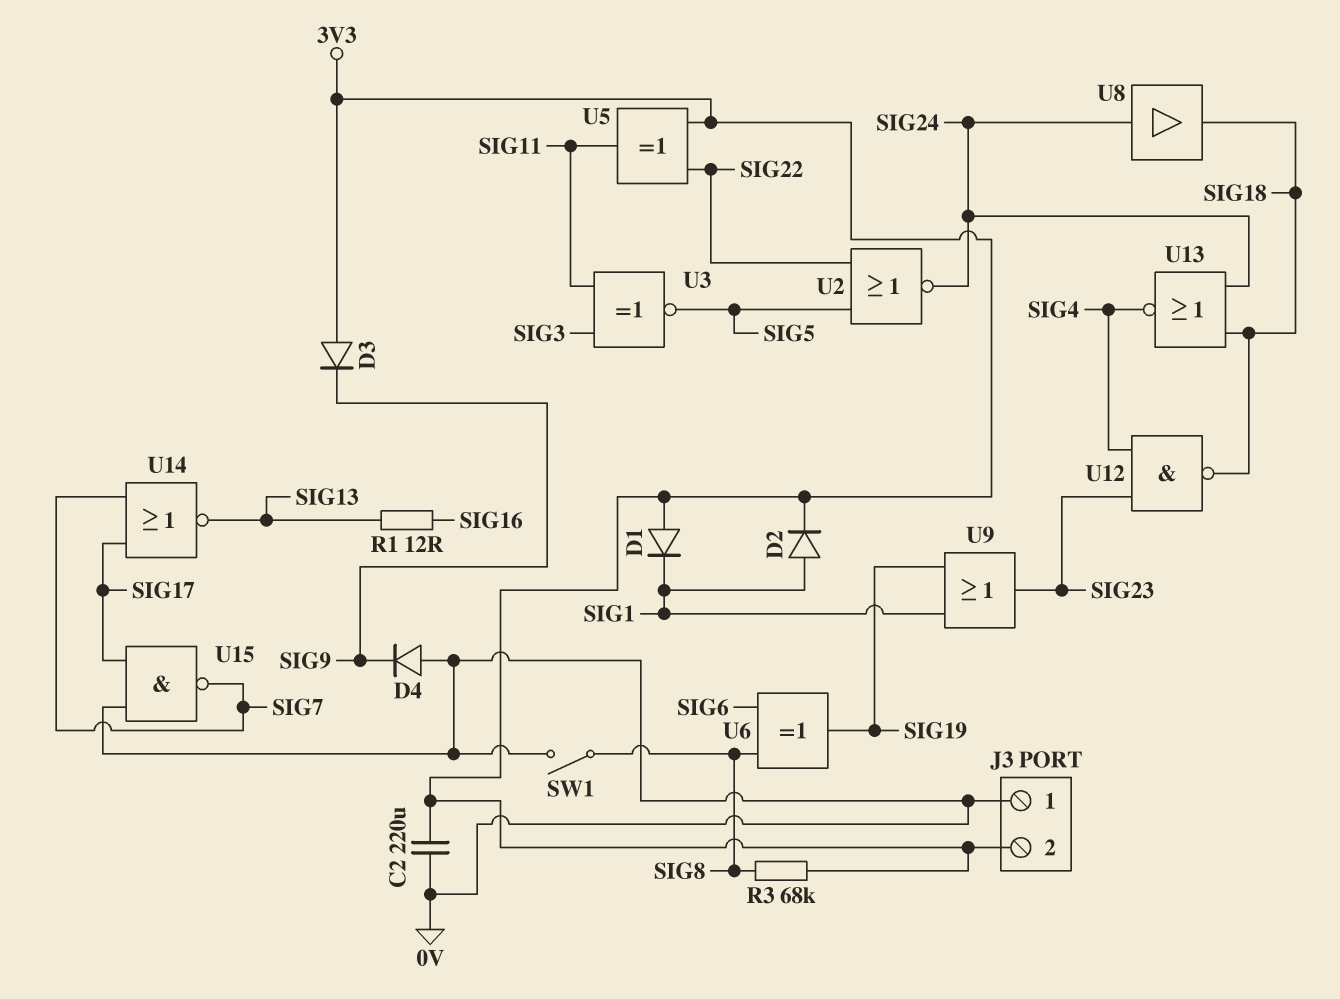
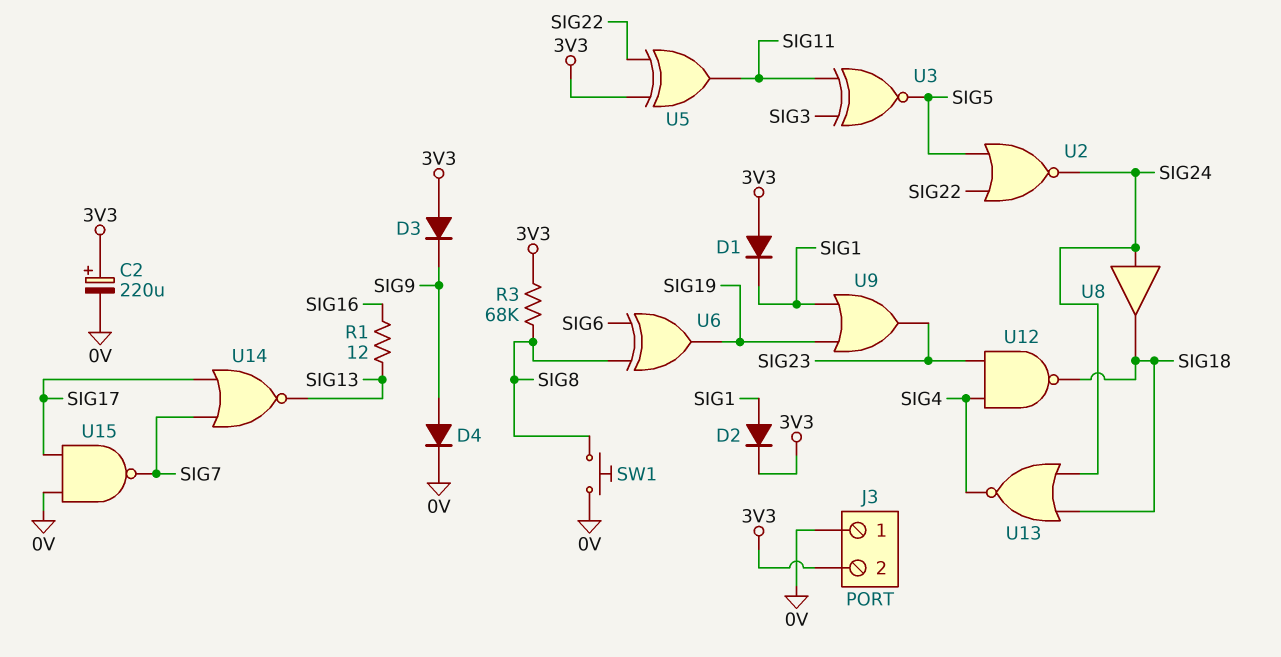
C2: 220uF (0V, 3V3) -> 220uF (plus 3V3, minus 0V)
D4: diode (A 0V, K SIG9) -> diode (A SIG9, K 0V)
SW1: switch (0V, SIG8) -> button (0V, SIG8)

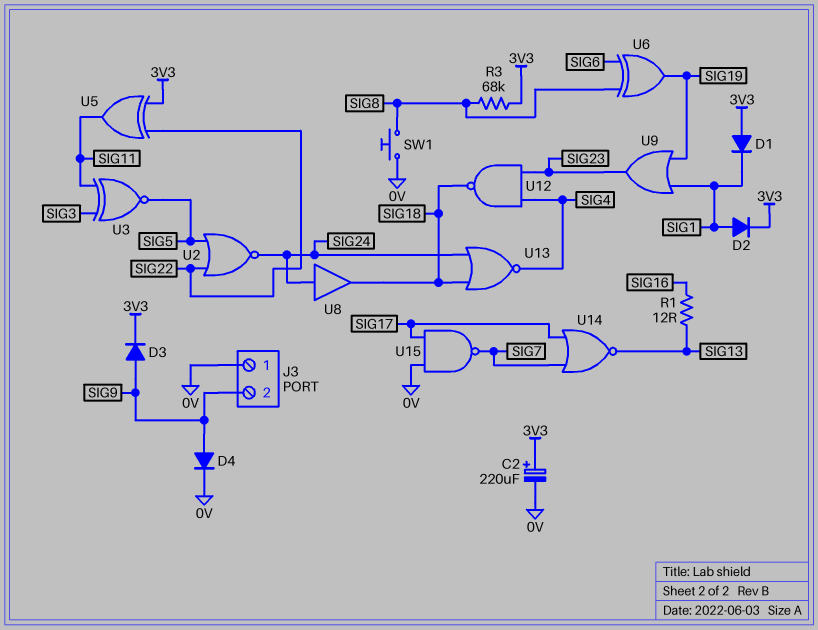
D3: diode (A 3V3, K SIG9) -> diode (A SIG9, K 3V3)
J3 pin 2: 3V3 -> SIG9

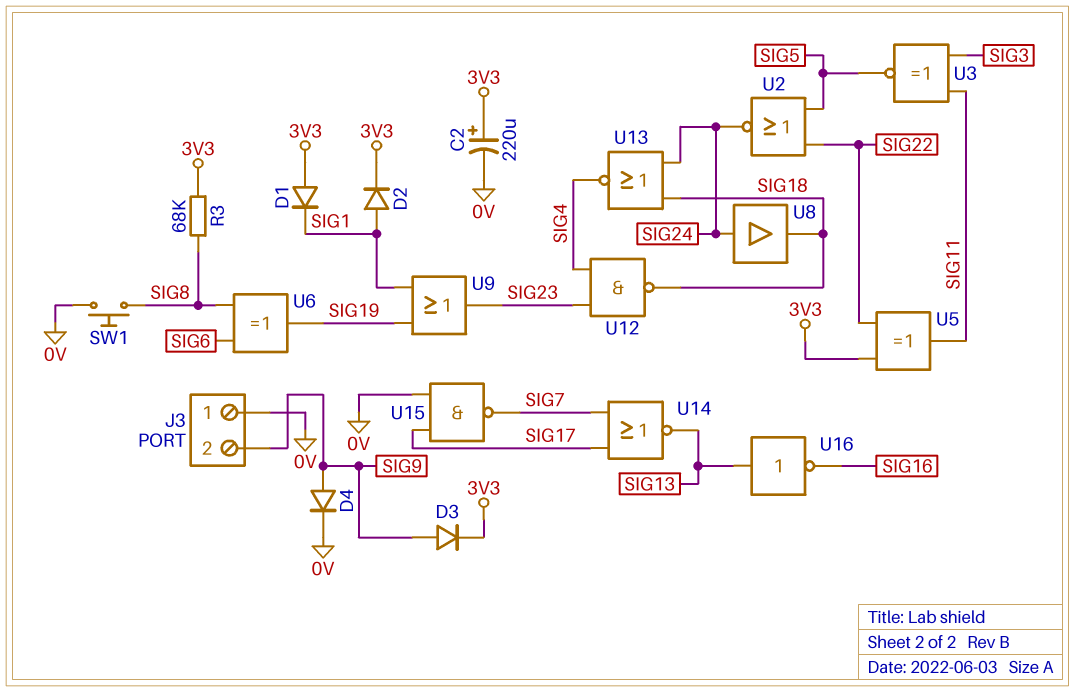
R1: 12 (SIG13, SIG16) -> none
U16: none -> NOT (in SIG13, out SIG16)

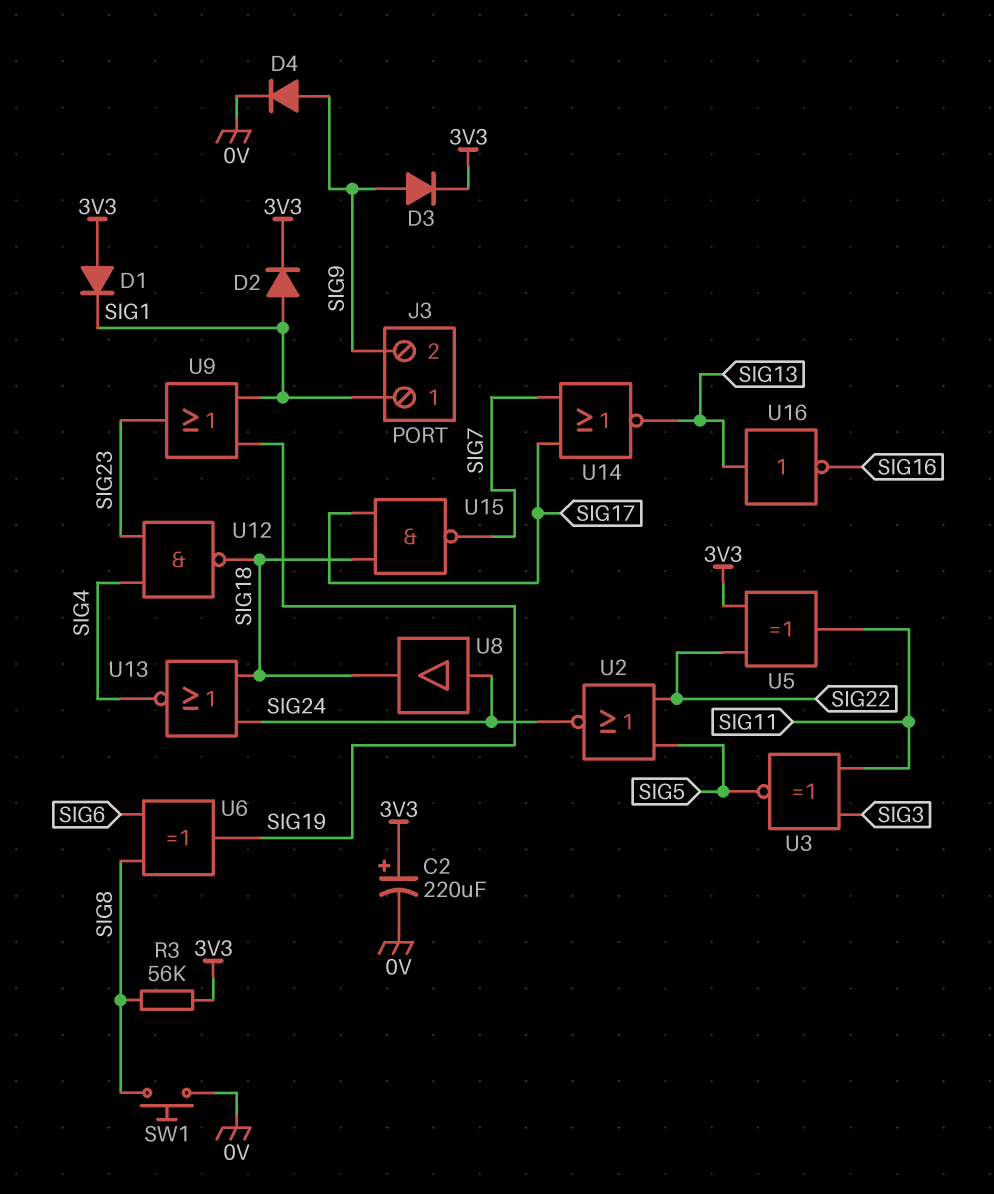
J3 pin 1: 0V -> SIG1
R3: 68k (3V3, SIG8) -> 56k (3V3, SIG8)
U15: NAND (in 0V, in SIG17, out SIG7) -> NAND (in SIG17, in SIG18, out SIG7)

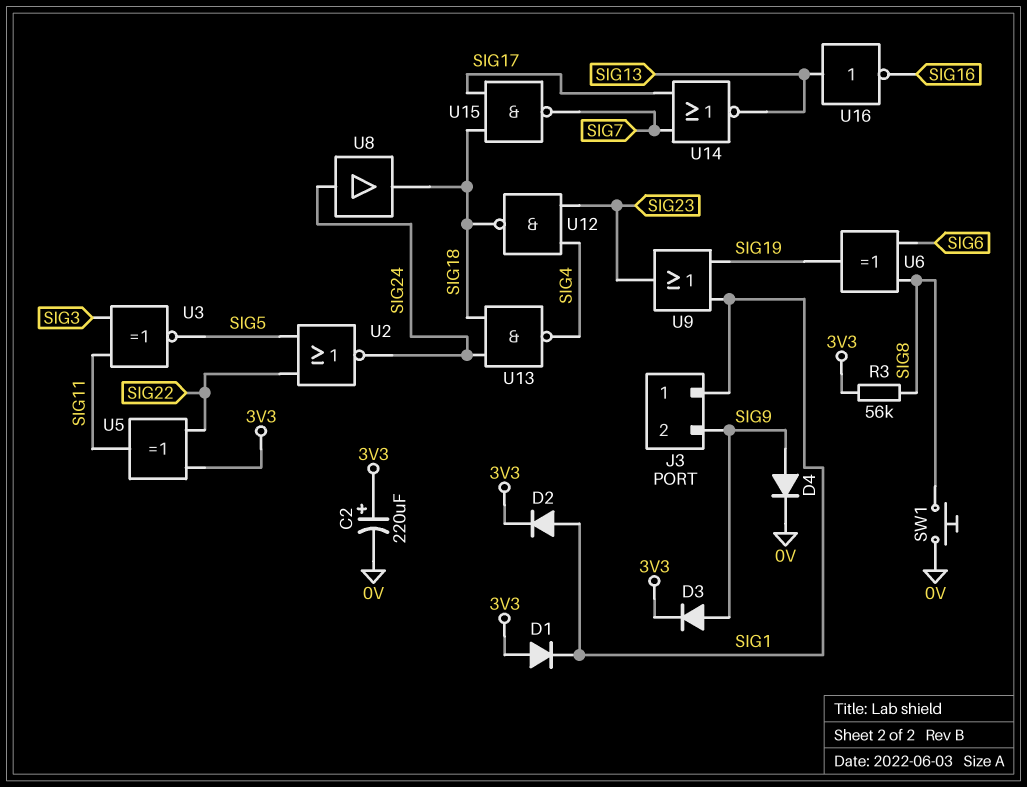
U13: NOR (in SIG18, in SIG24, out SIG4) -> NAND (in SIG18, in SIG24, out SIG4)

